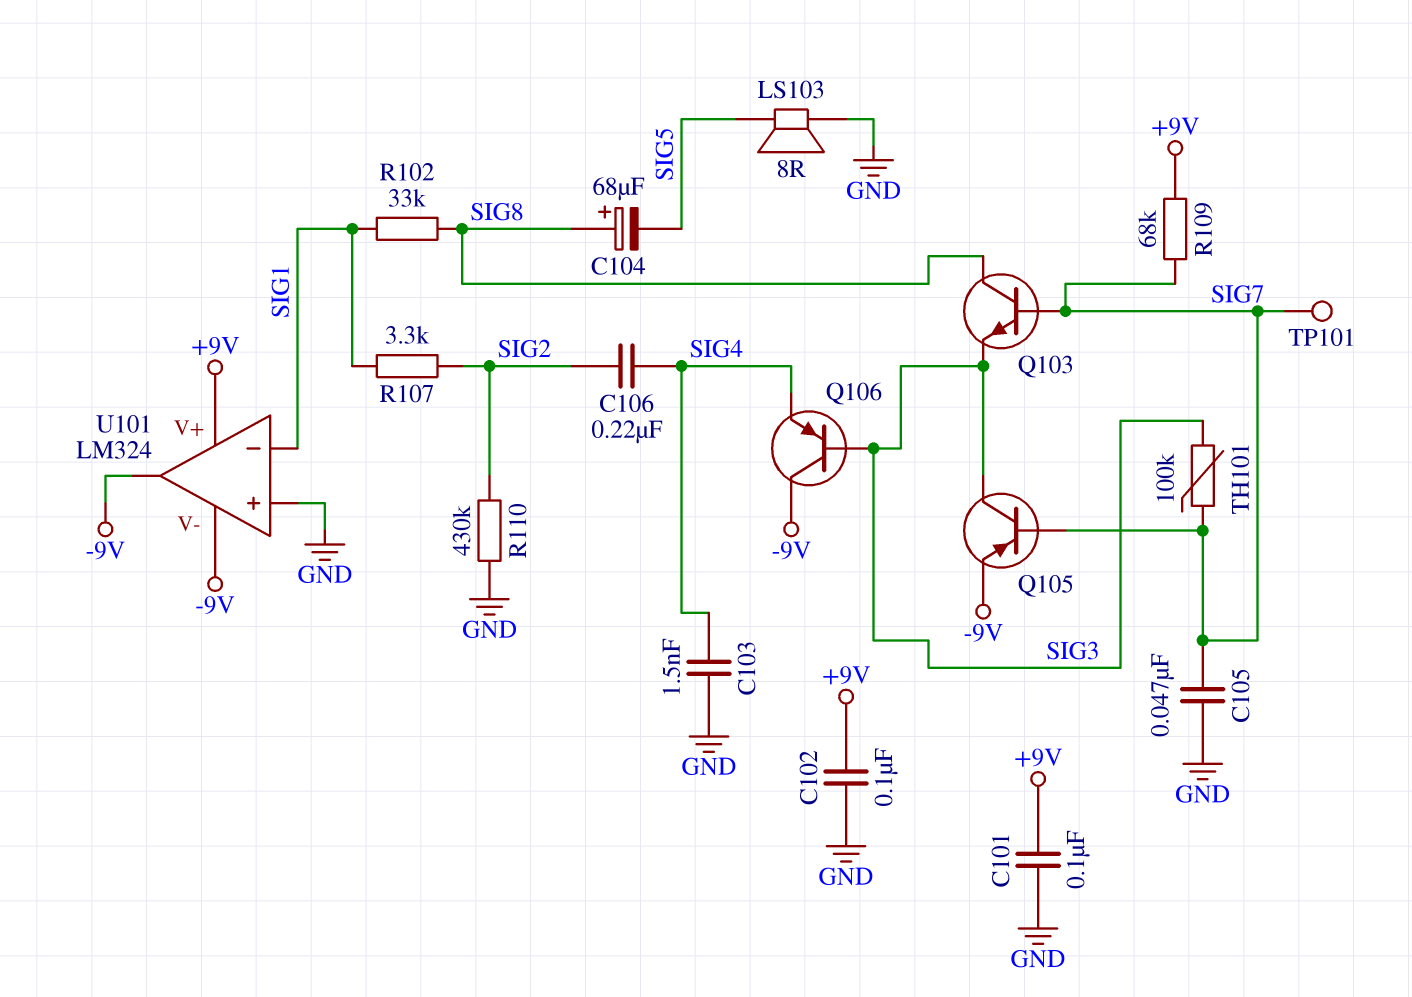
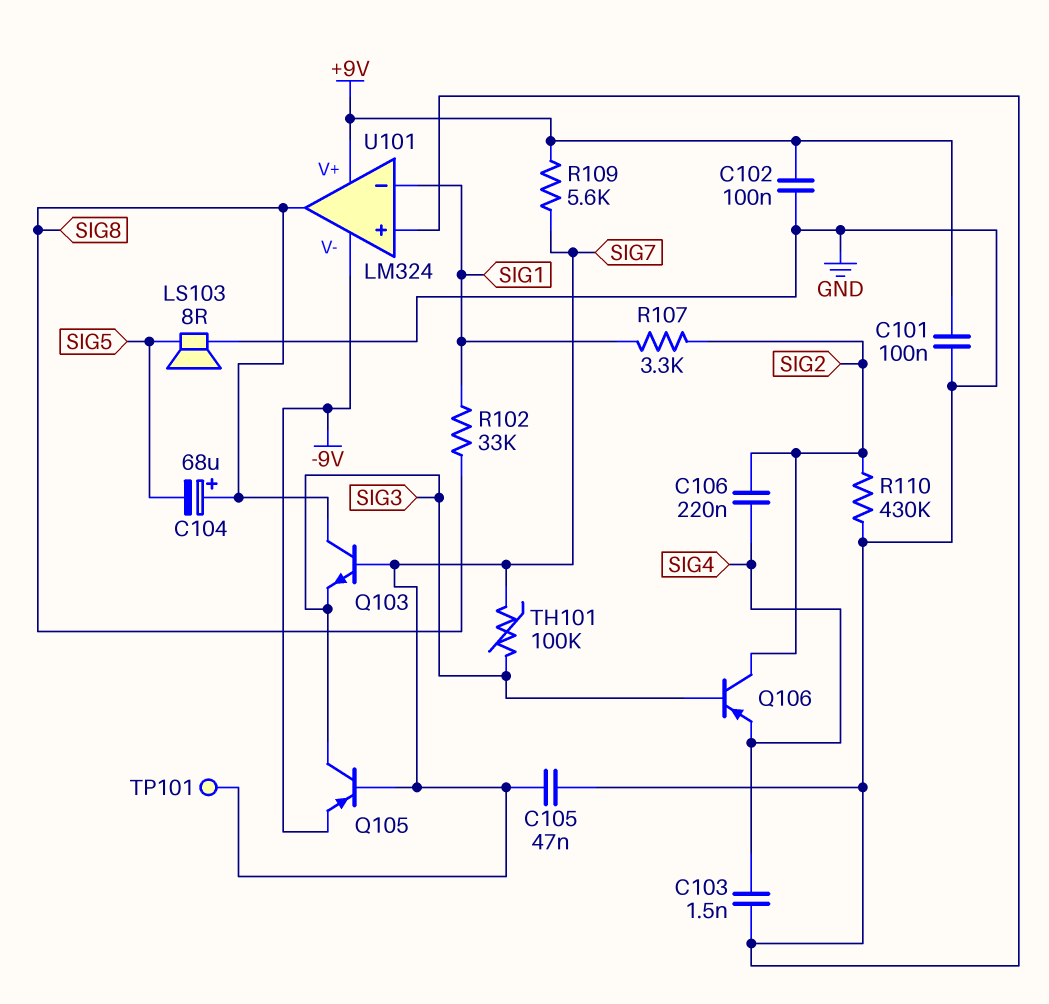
Q106: PNP (B SIG3, C -9V, E SIG4) -> PNP (B SIG3, C SIG2, E SIG4)
R109: 68k (+9V, SIG7) -> 5.6k (+9V, SIG7)
U101 pin out: -9V -> SIG8

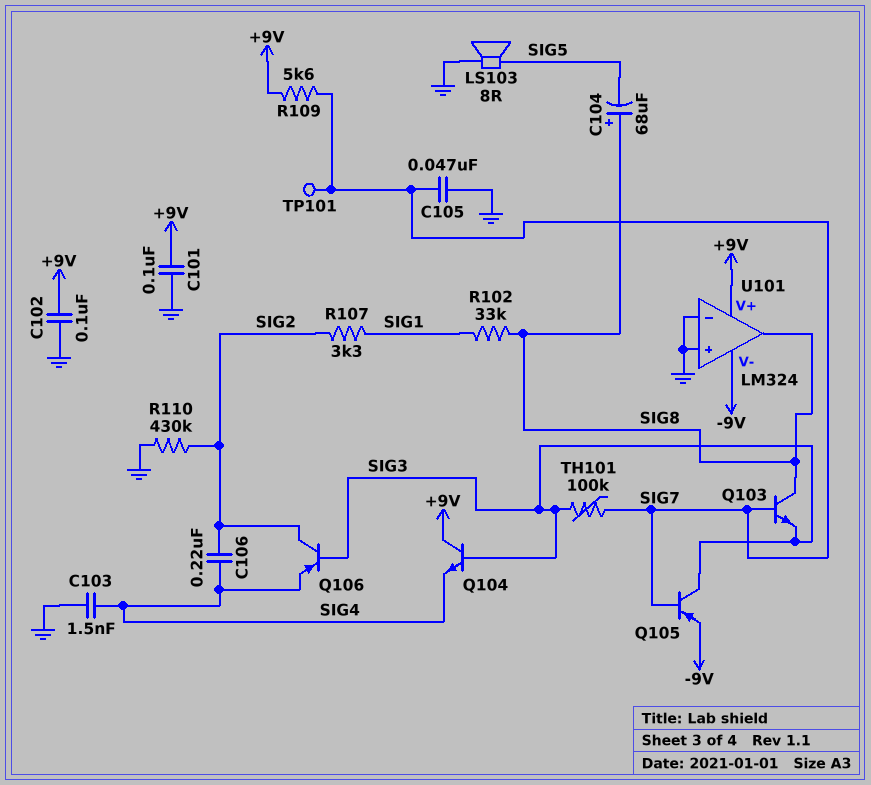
Q104: none -> NPN (B SIG3, C +9V, E SIG4)
U101 pin in-: SIG1 -> GND

